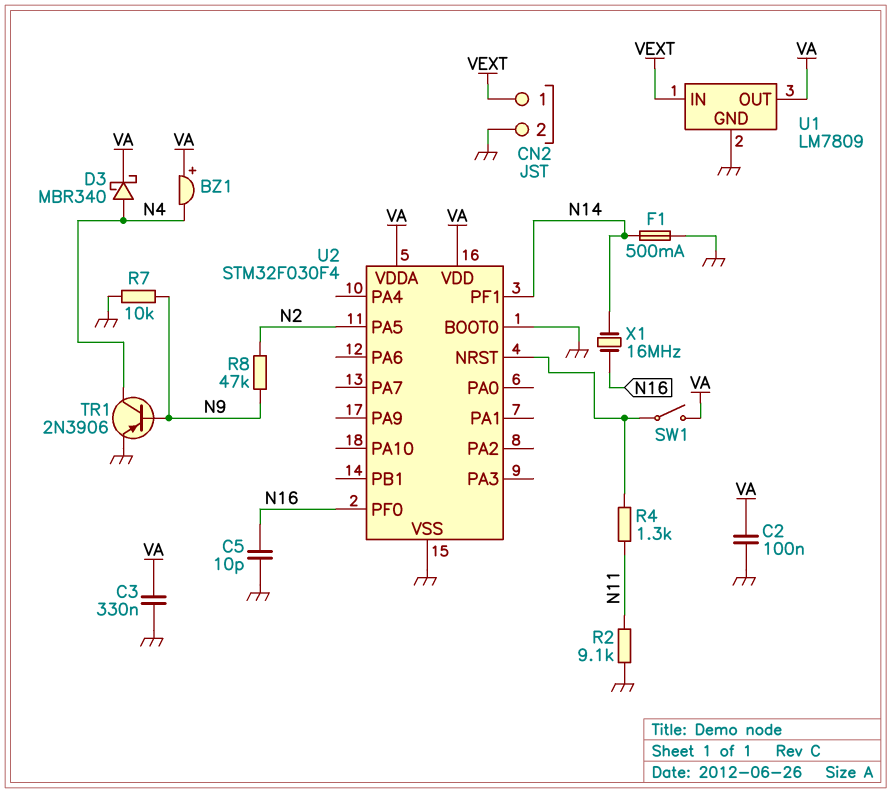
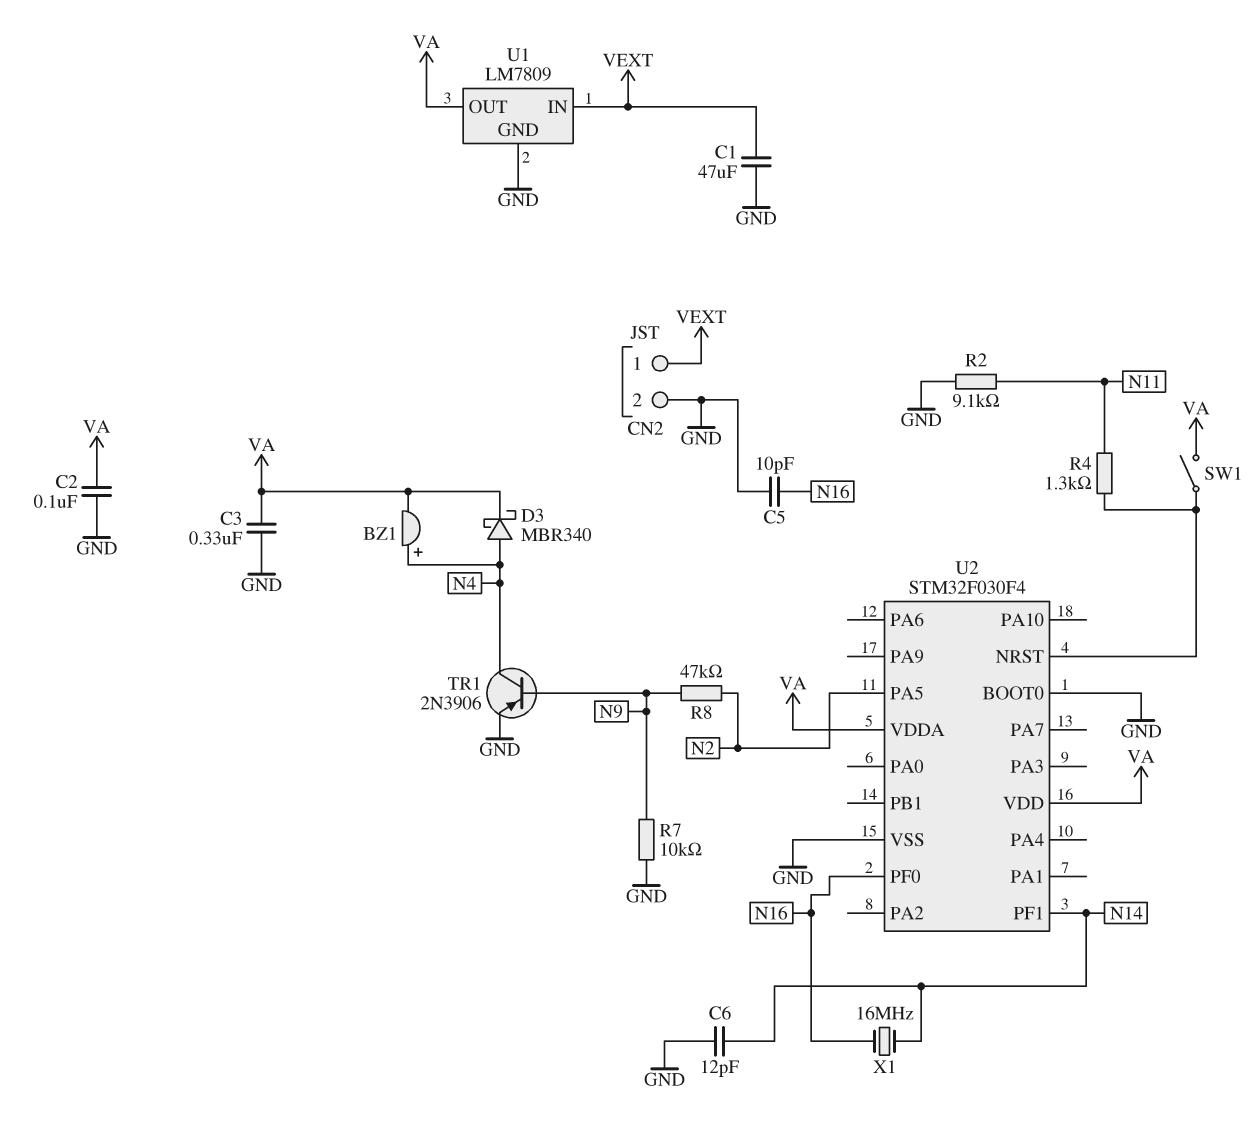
BZ1: buzzer (plus VA, minus N4) -> buzzer (plus N4, minus VA)
C1: none -> 47uF (GND, VEXT)
C6: none -> 12pF (GND, N14)
F1: 500mA (GND, N14) -> none

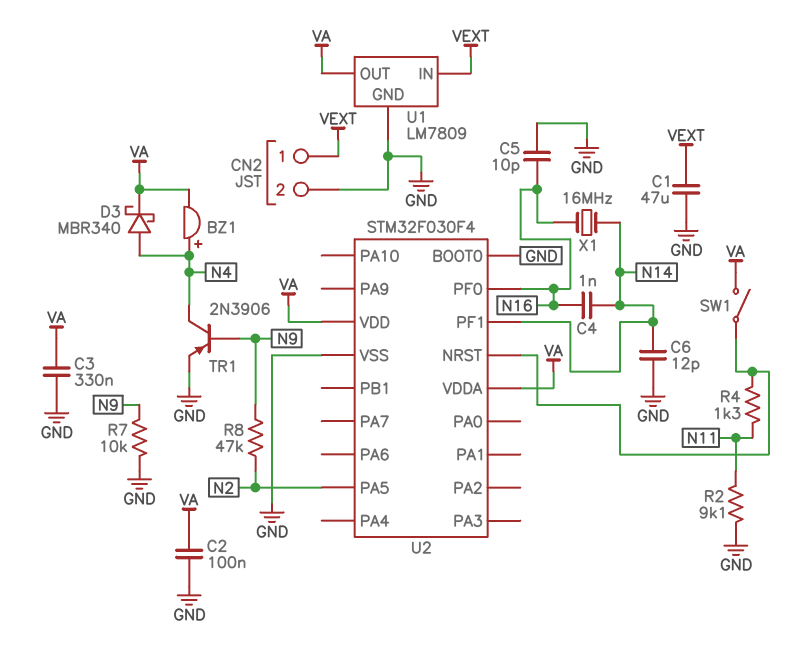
C4: none -> 1nF (N14, N16)

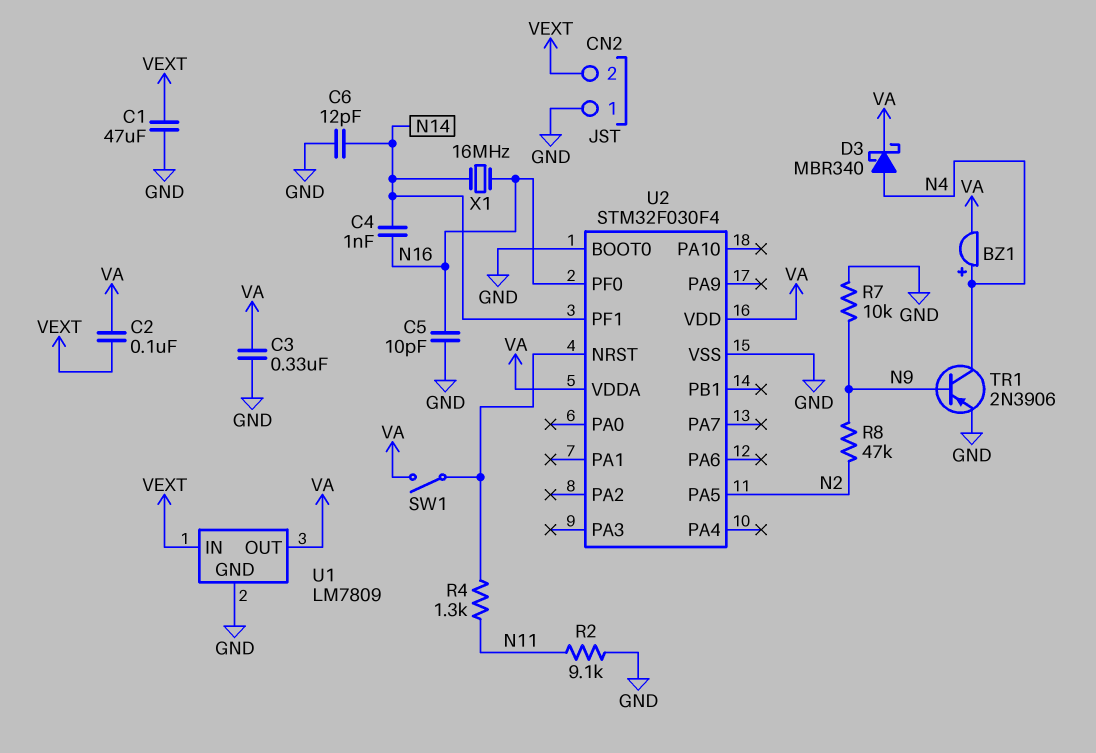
C2: 100nF (GND, VA) -> 100nF (VA, VEXT)
CN2 pin 1: VEXT -> GND
CN2 pin 2: GND -> VEXT

